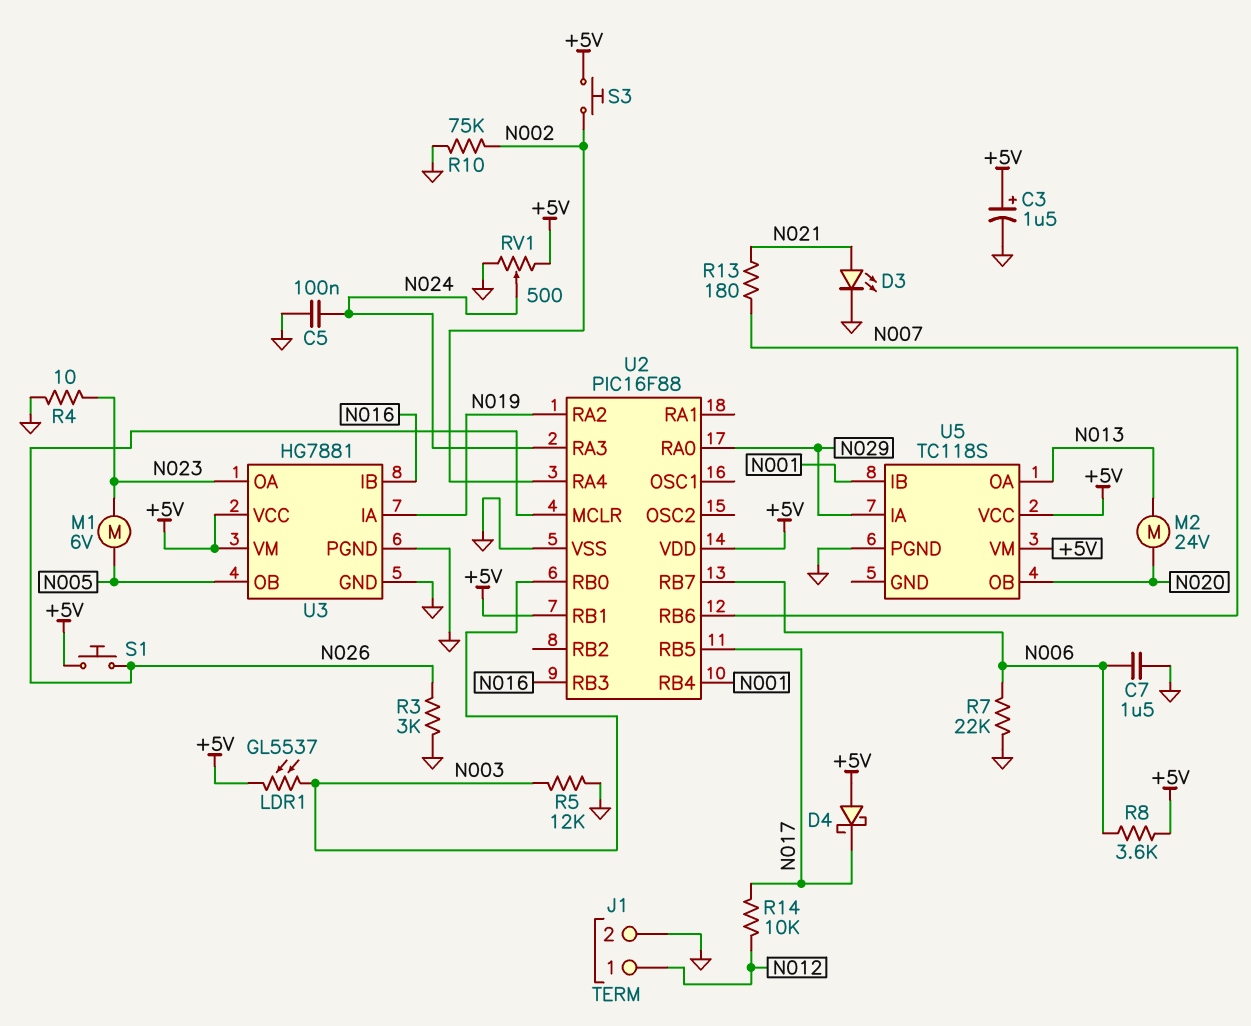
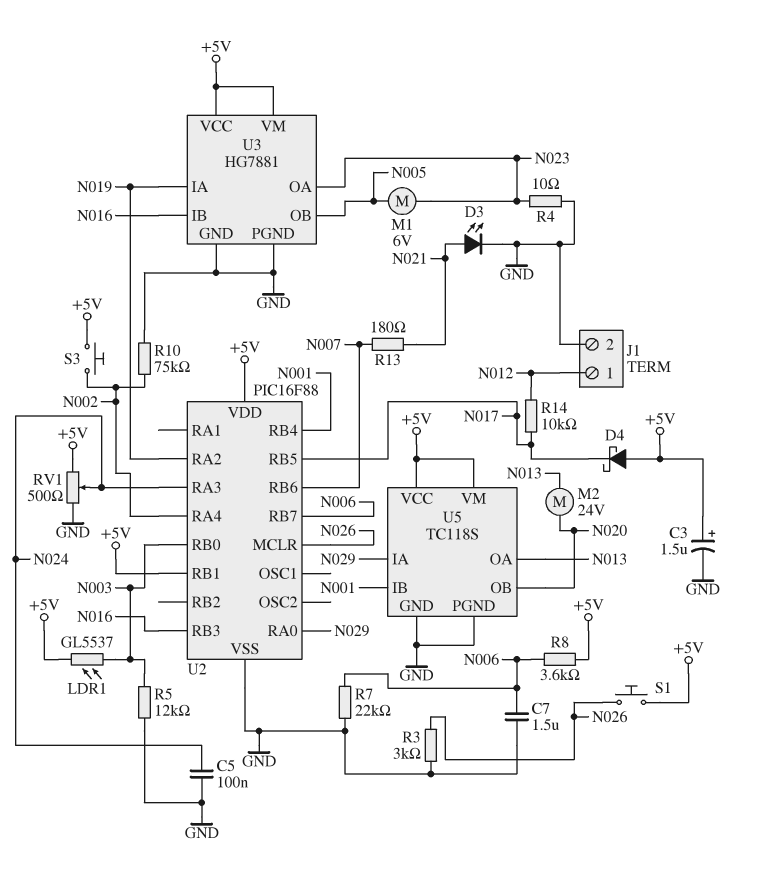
U5 pin GND: none -> GND

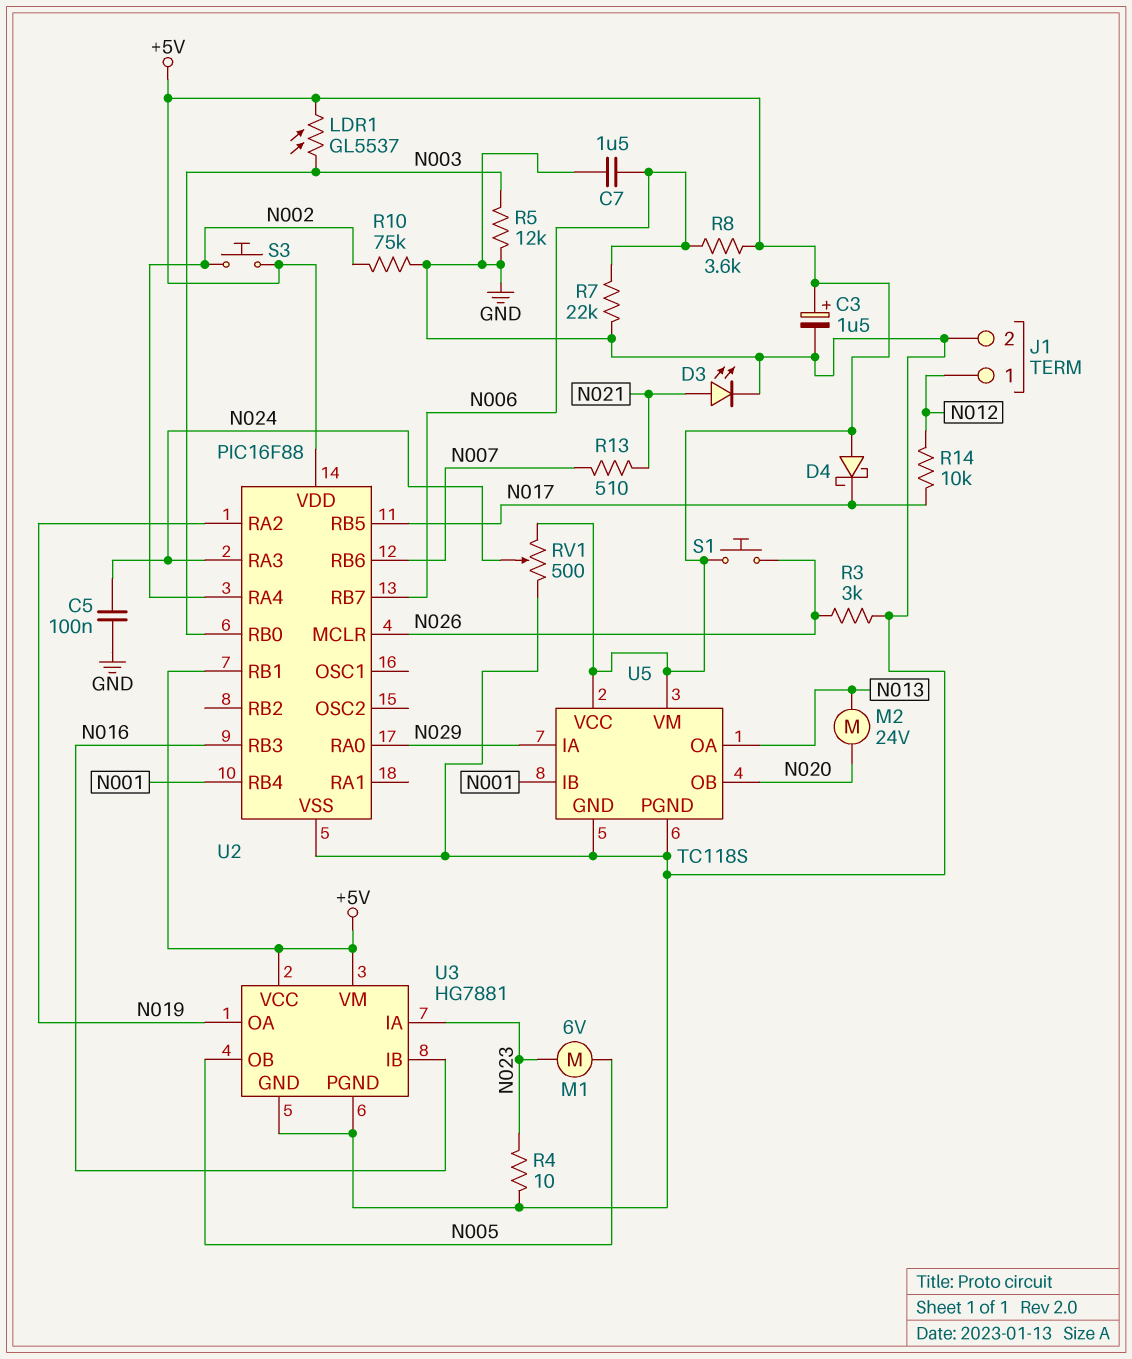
R13: 180 (N007, N021) -> 510 (N007, N021)
U3 pin IA: N019 -> N023
U3 pin OA: N023 -> N019

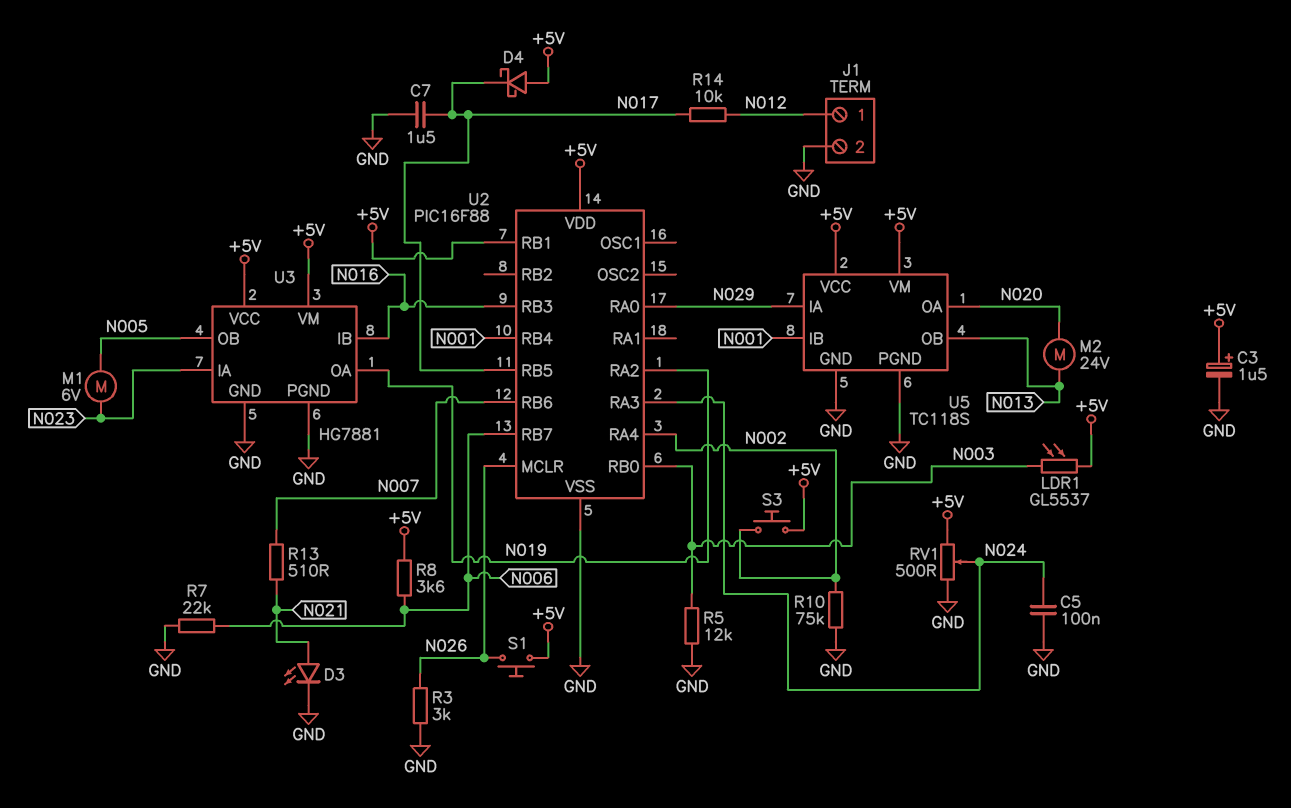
C7: 1.5uF (GND, N006) -> 1.5uF (GND, N017)
R4: 10 (GND, N023) -> none
U5 pin OA: N013 -> N020
U5 pin OB: N020 -> N013

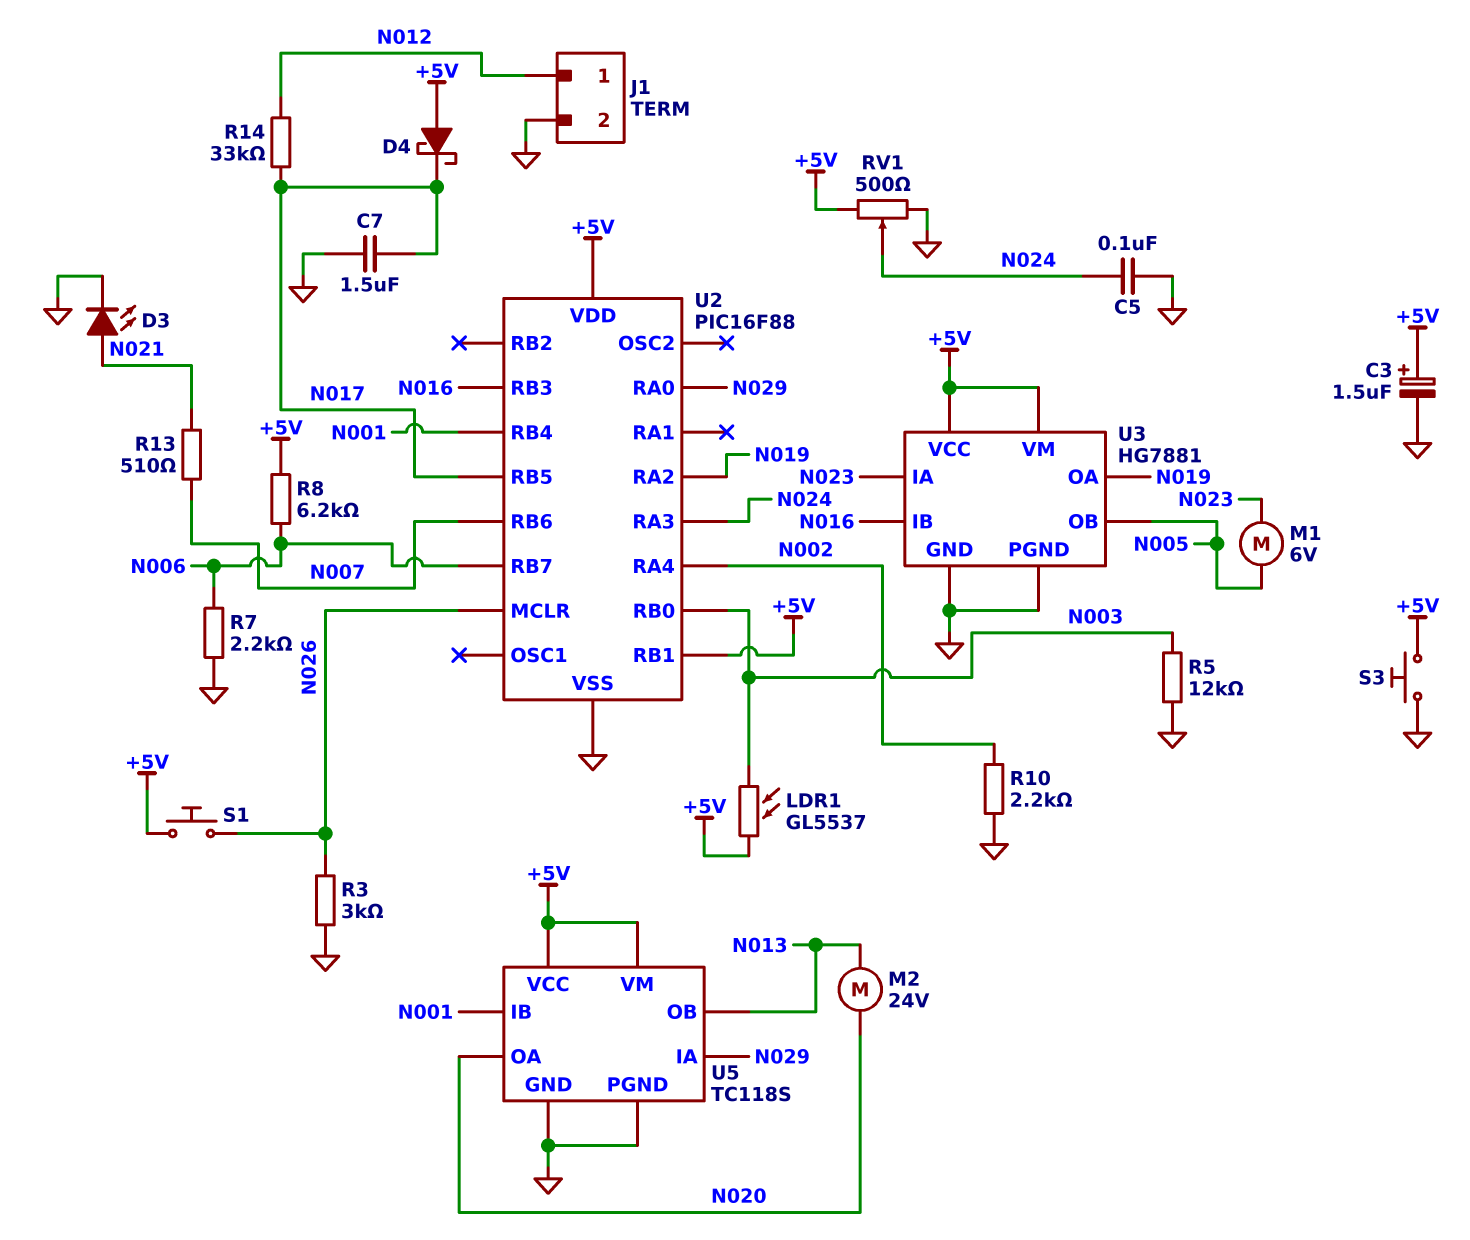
R7: 22k (GND, N006) -> 2.2k (GND, N006)
R8: 3.6k (+5V, N006) -> 6.2k (+5V, N006)
R10: 75k (GND, N002) -> 2.2k (GND, N002)
R14: 10k (N012, N017) -> 33k (N012, N017)
S3: button (+5V, N002) -> button (+5V, GND)

